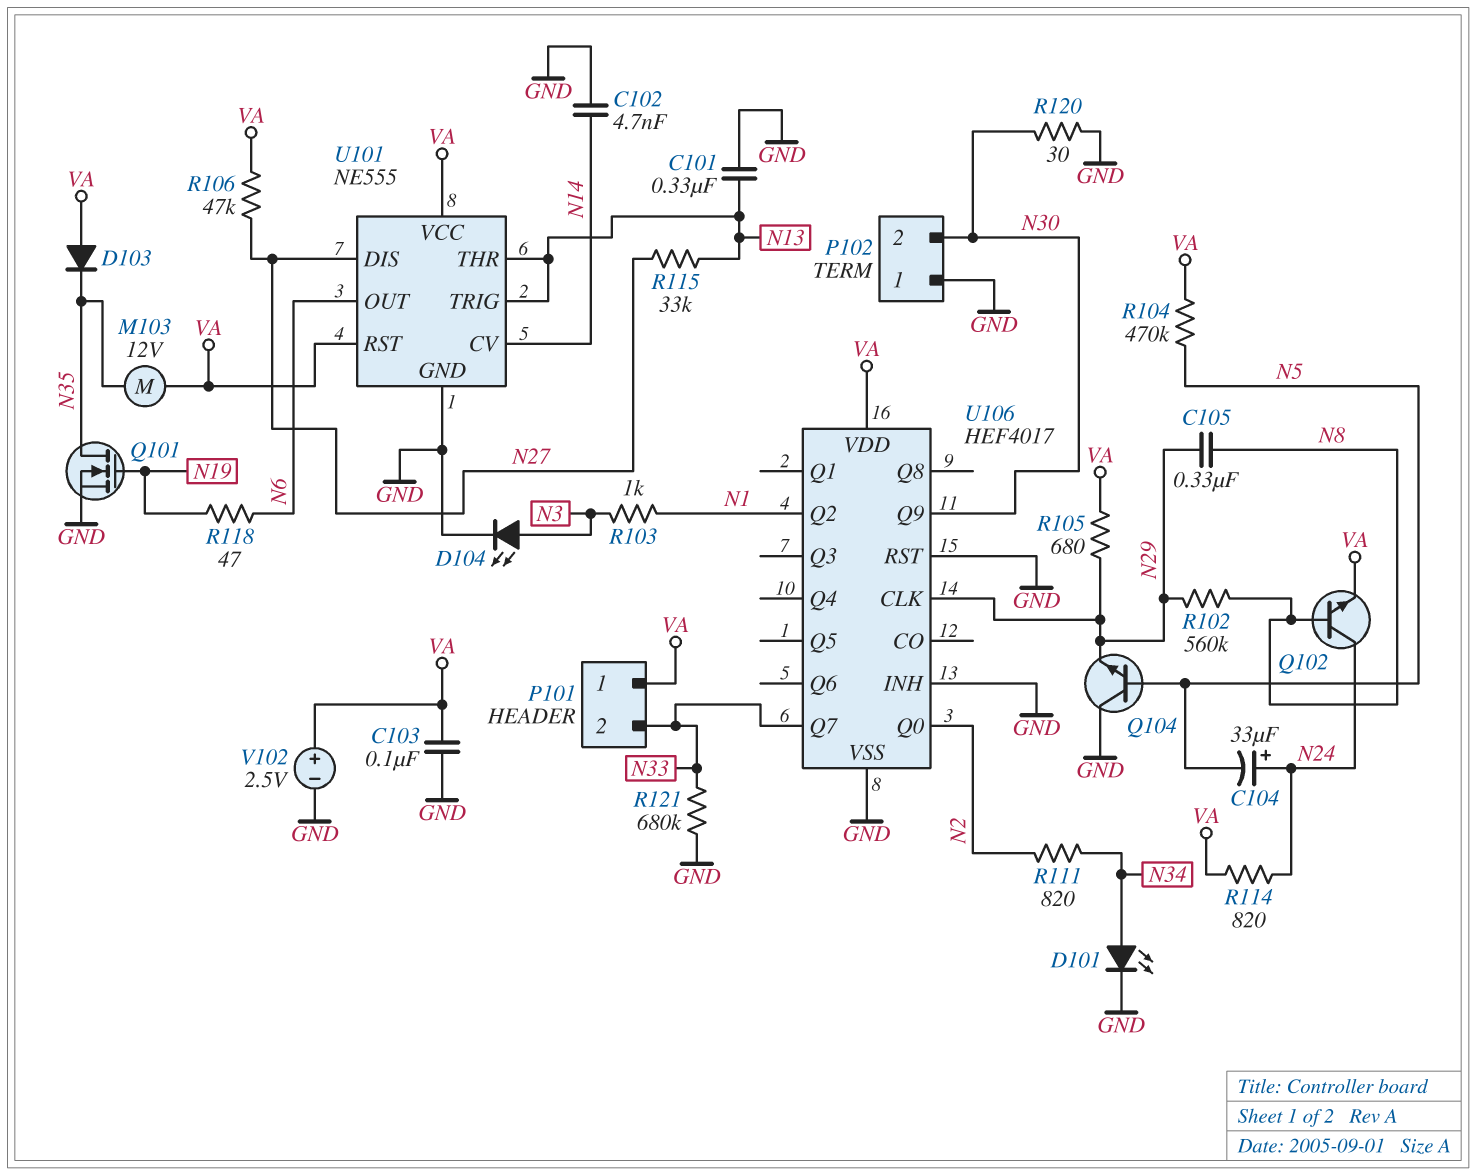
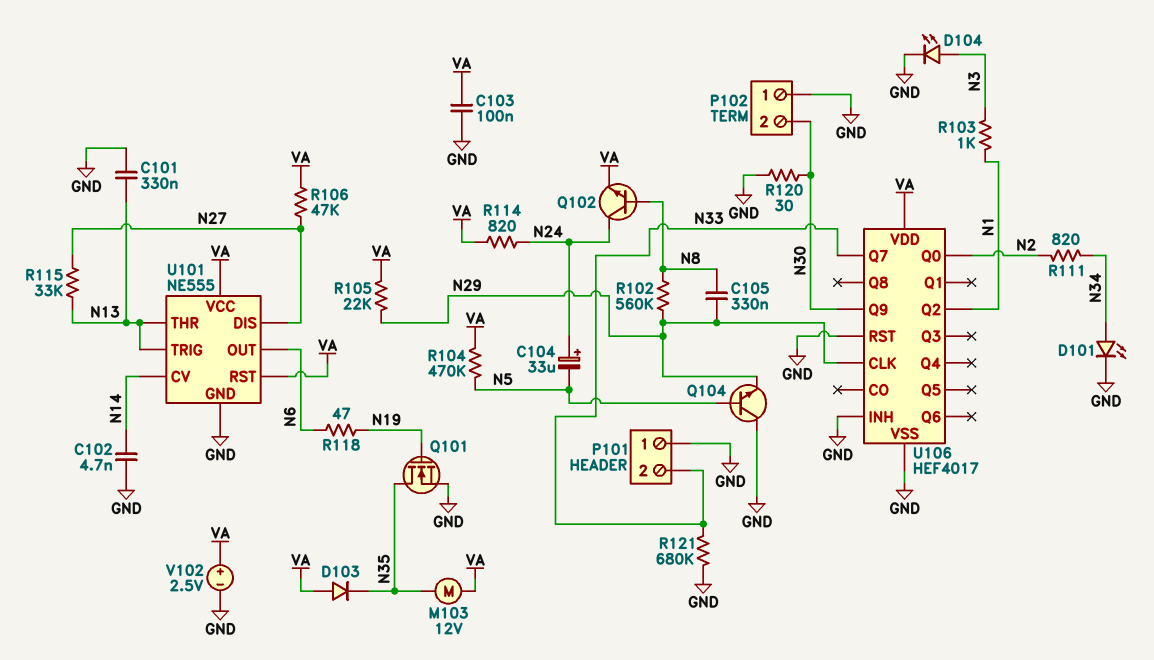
P101 pin 1: VA -> GND
R105: 680 (N29, VA) -> 22k (N29, VA)

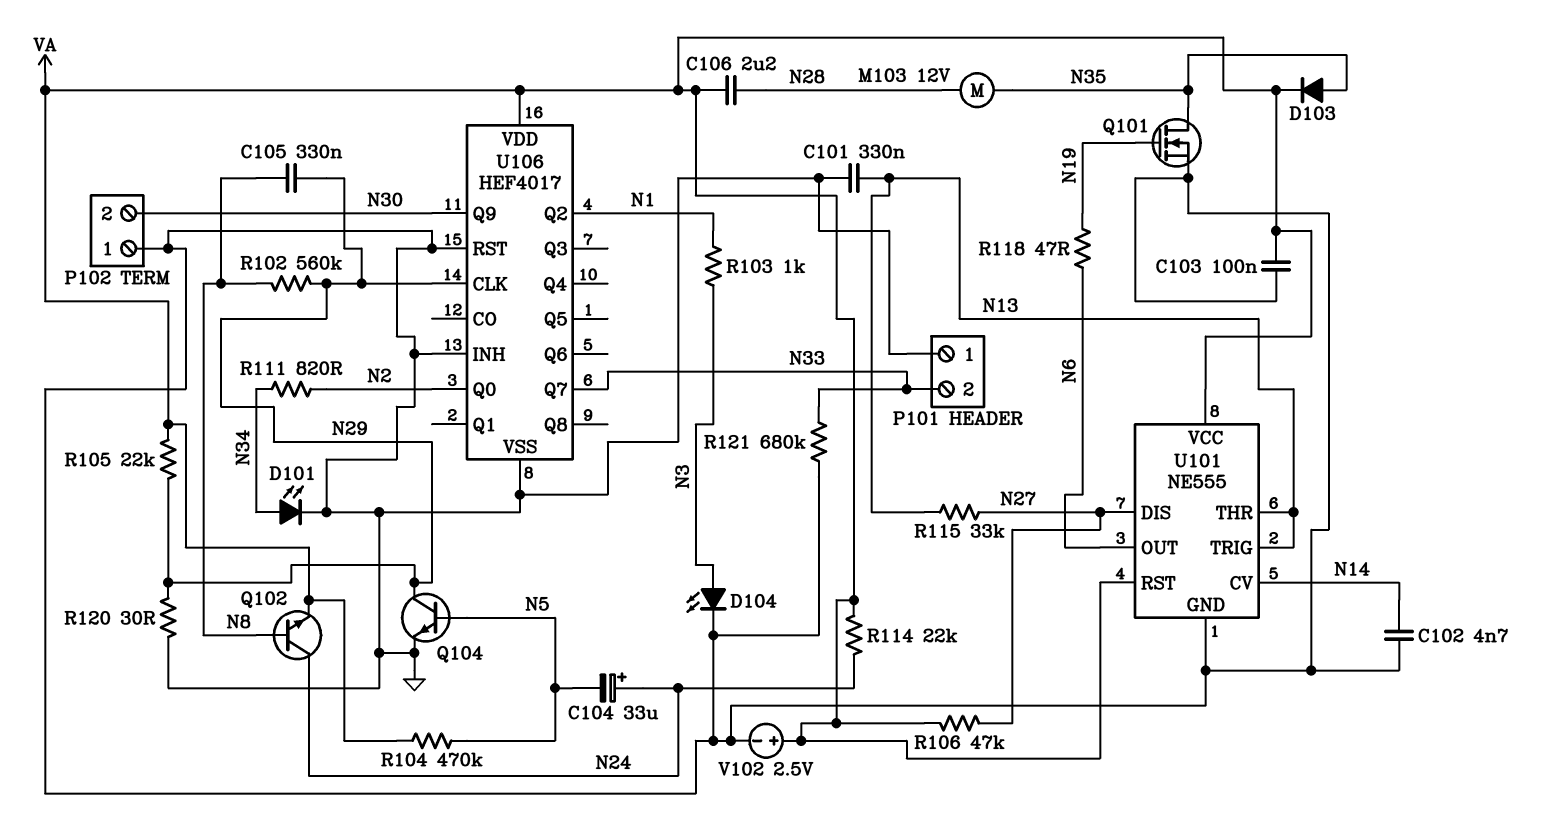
C106: none -> 2.2uF (N28, VA)
D103: diode (A VA, K N35) -> diode (A N35, K VA)
M103: motor 12V (N35, VA) -> motor 12V (N28, N35)
Q104: NPN (B N5, C GND, E N29) -> NPN (B N5, C N29, E GND)
R114: 820 (N24, VA) -> 22k (N24, VA)
R120: 30 (GND, N30) -> 30 (GND, N29)

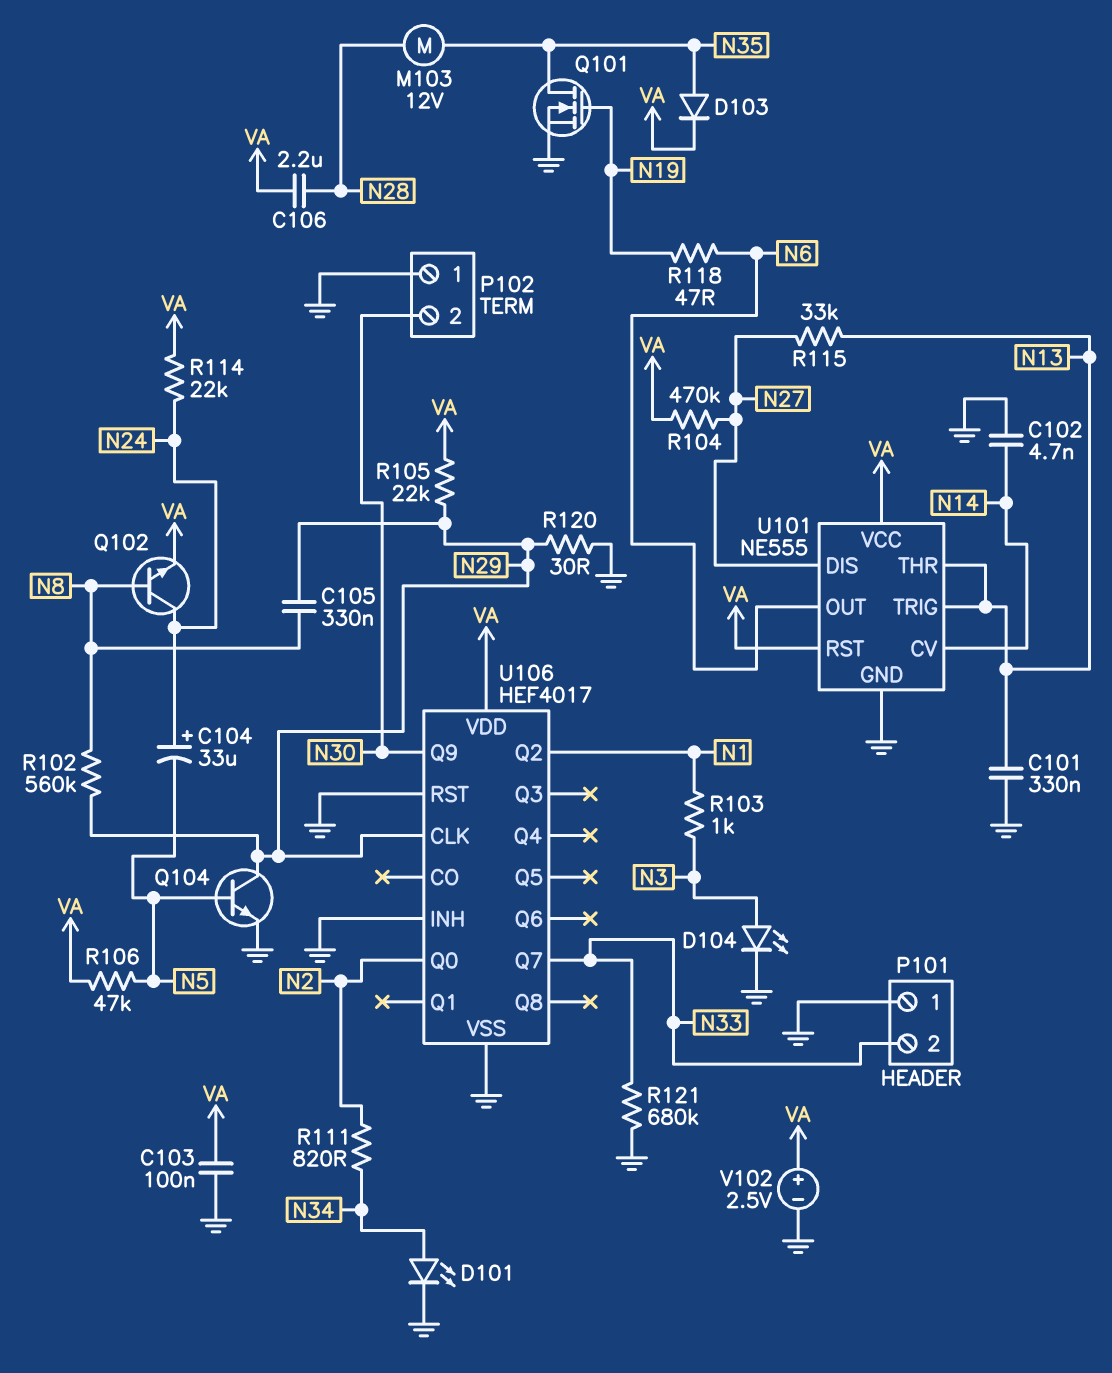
R104: 470k (N5, VA) -> 470k (N27, VA)
R106: 47k (N27, VA) -> 47k (N5, VA)

